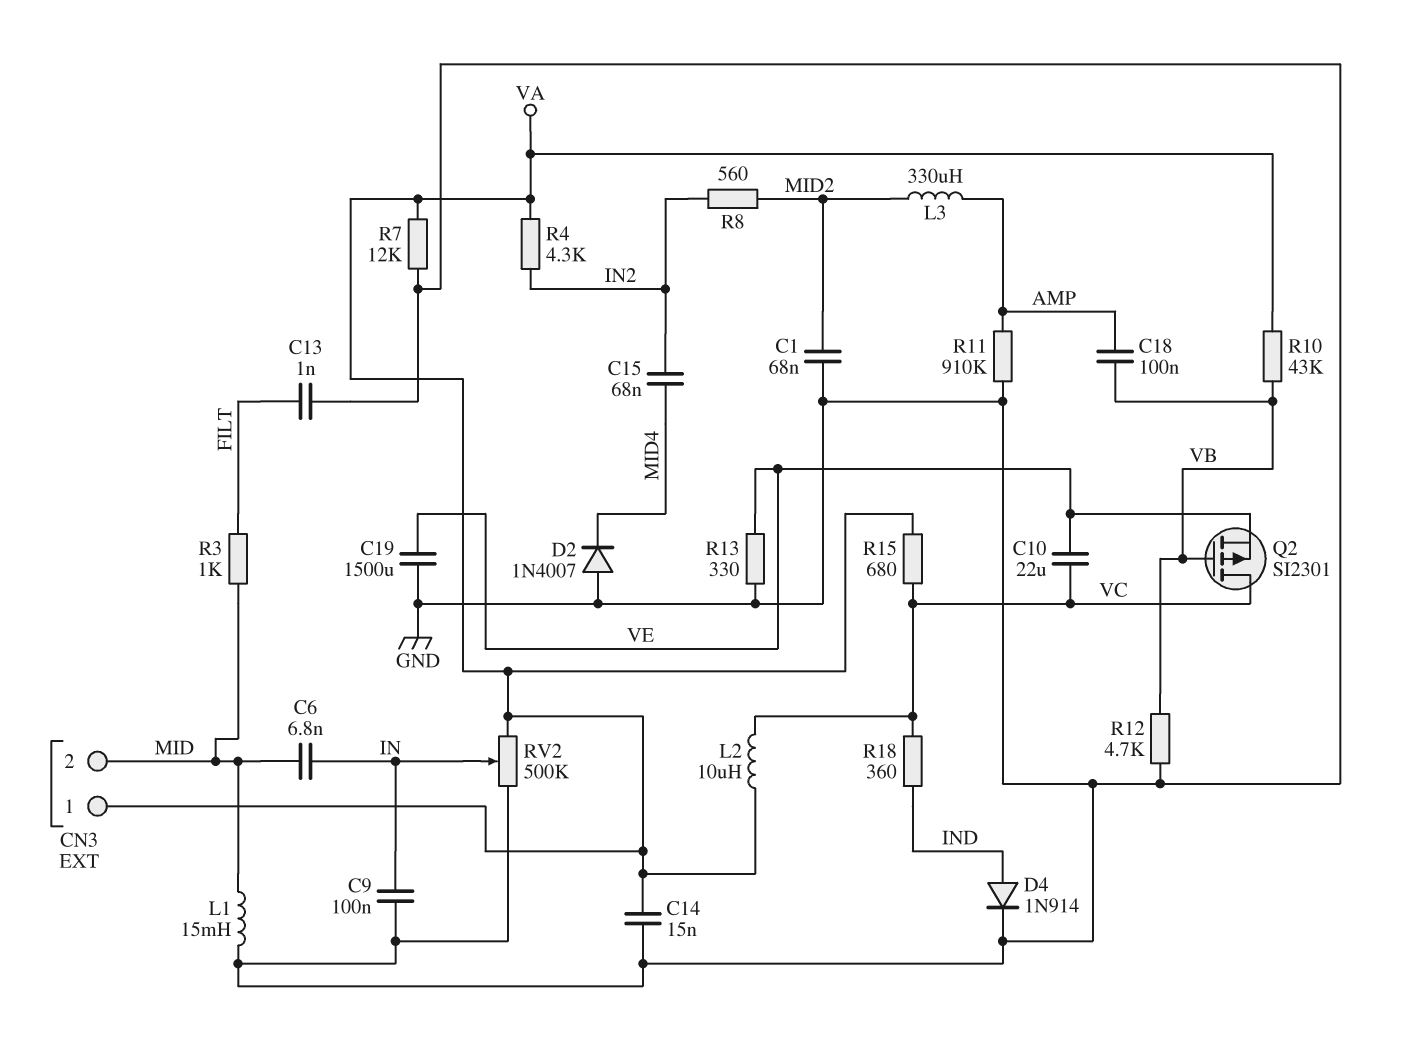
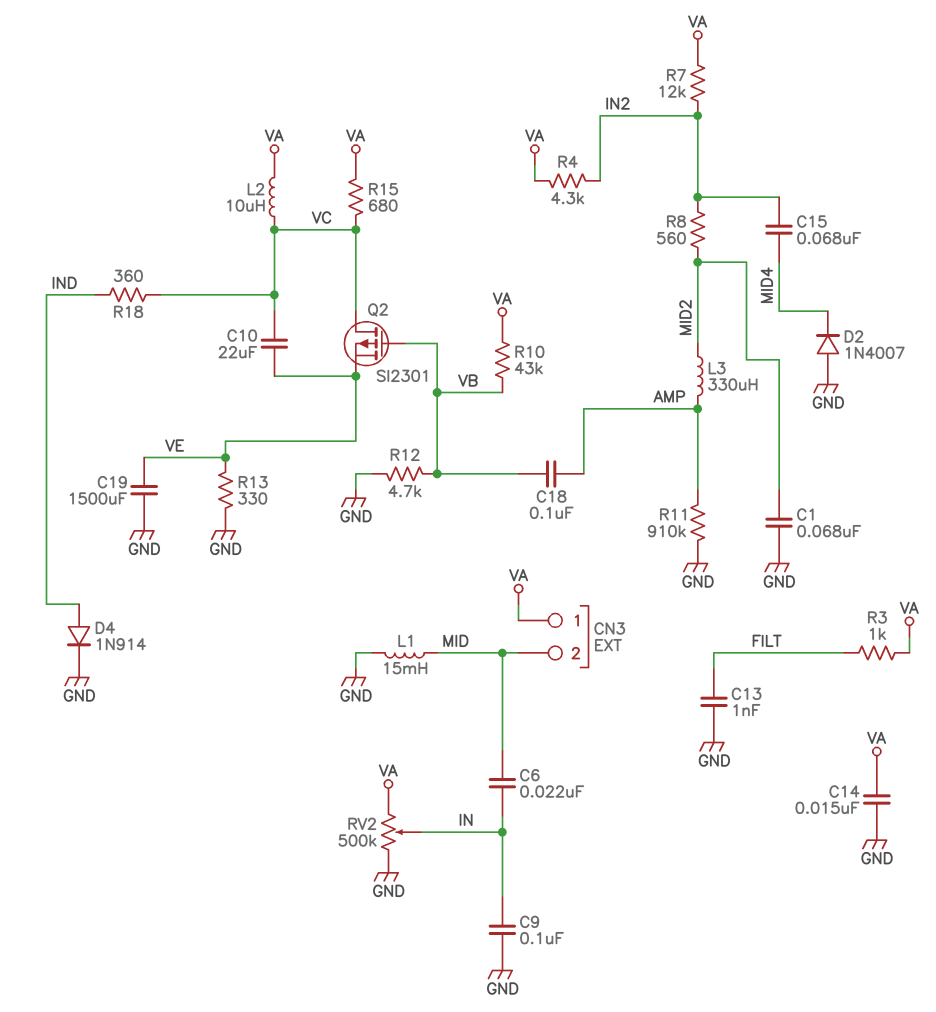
C6: 6.8nF (IN, MID) -> 22nF (IN, MID)
R3: 1k (FILT, MID) -> 1k (FILT, VA)
R7: 12k (GND, VA) -> 12k (IN2, VA)

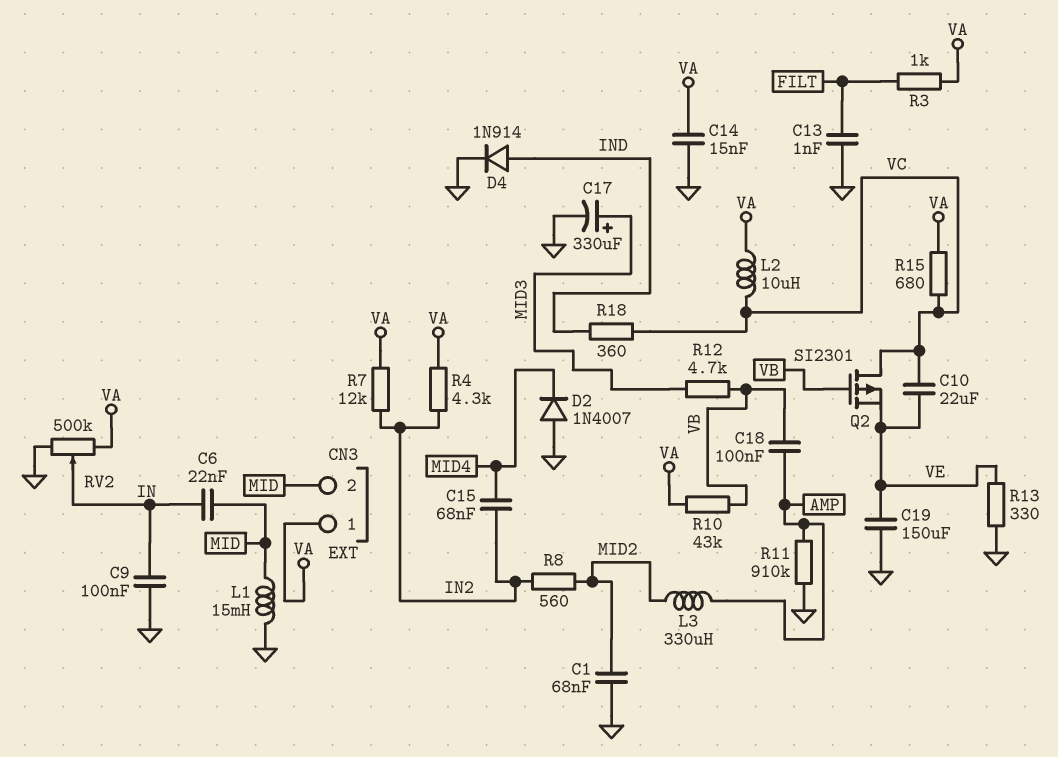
C17: none -> 330uF (plus MID3, minus GND)
C19: 1500uF (GND, VE) -> 150uF (GND, VE)
R12: 4.7k (GND, VB) -> 4.7k (MID3, VB)

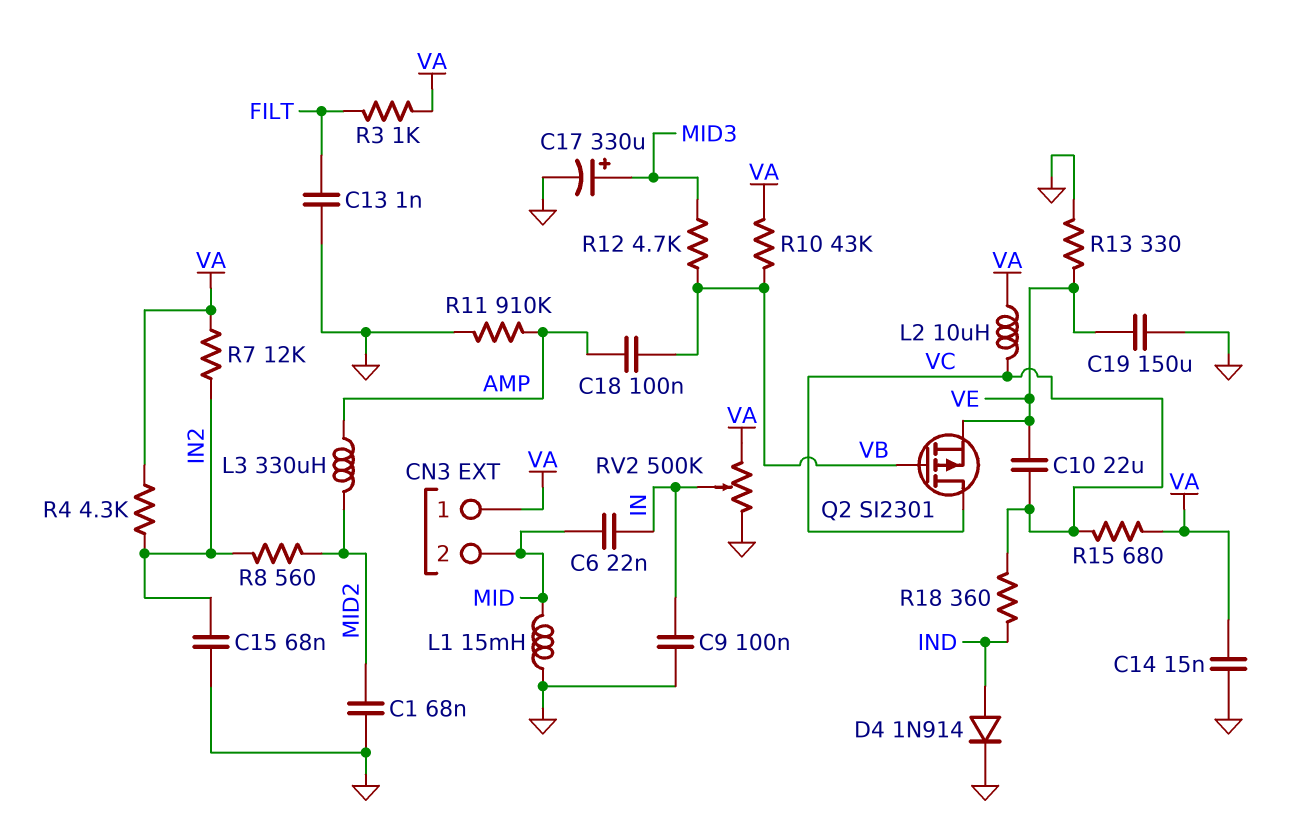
C15: 68nF (IN2, MID4) -> 68nF (GND, IN2)
D2: diode 1N4007 (A GND, K MID4) -> none

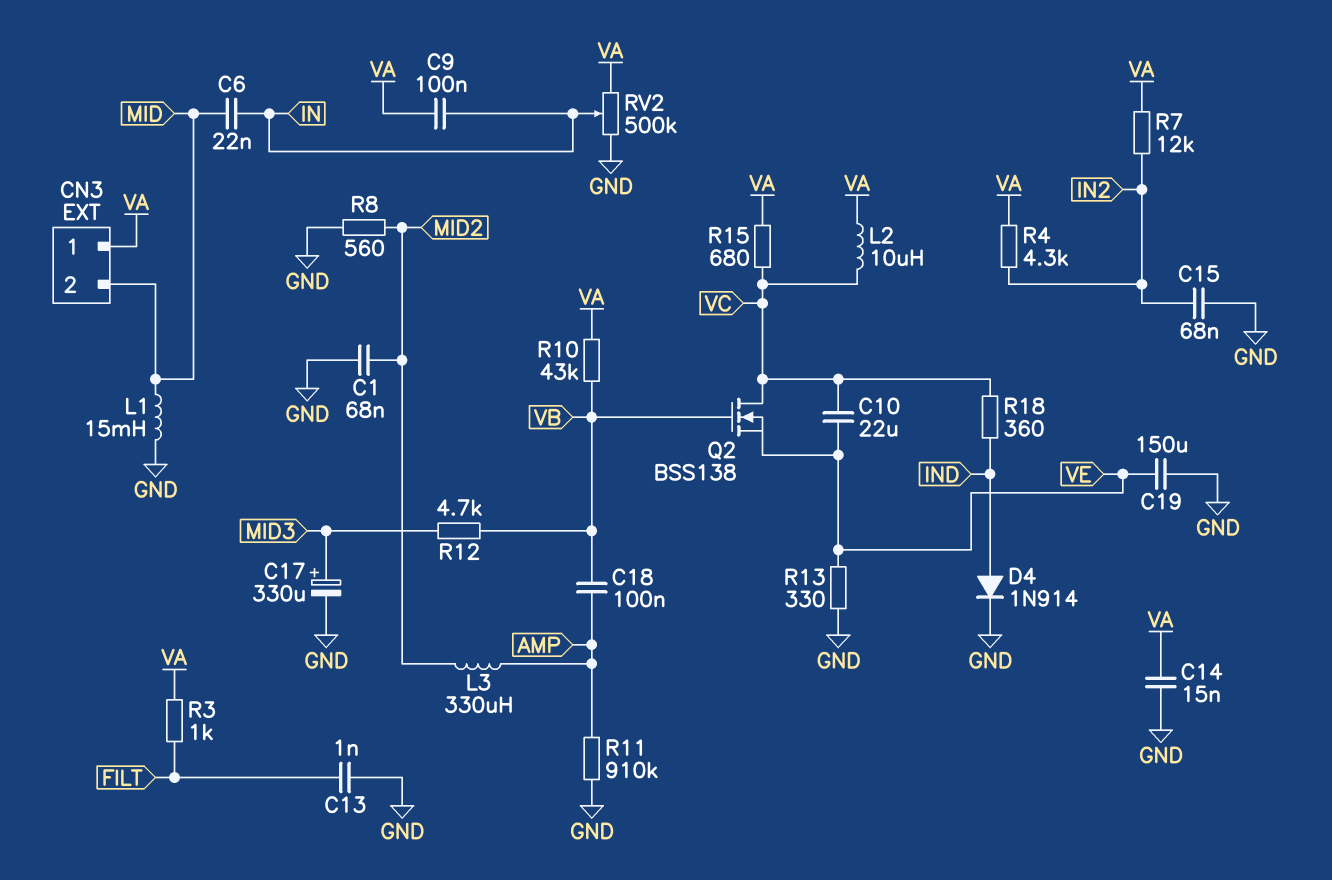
C9: 100nF (GND, IN) -> 100nF (IN, VA)
Q2: PMOS SI2301 (G VB, D VC, S VE) -> NMOS BSS138 (G VB, D VC, S VE)
R8: 560 (IN2, MID2) -> 560 (GND, MID2)

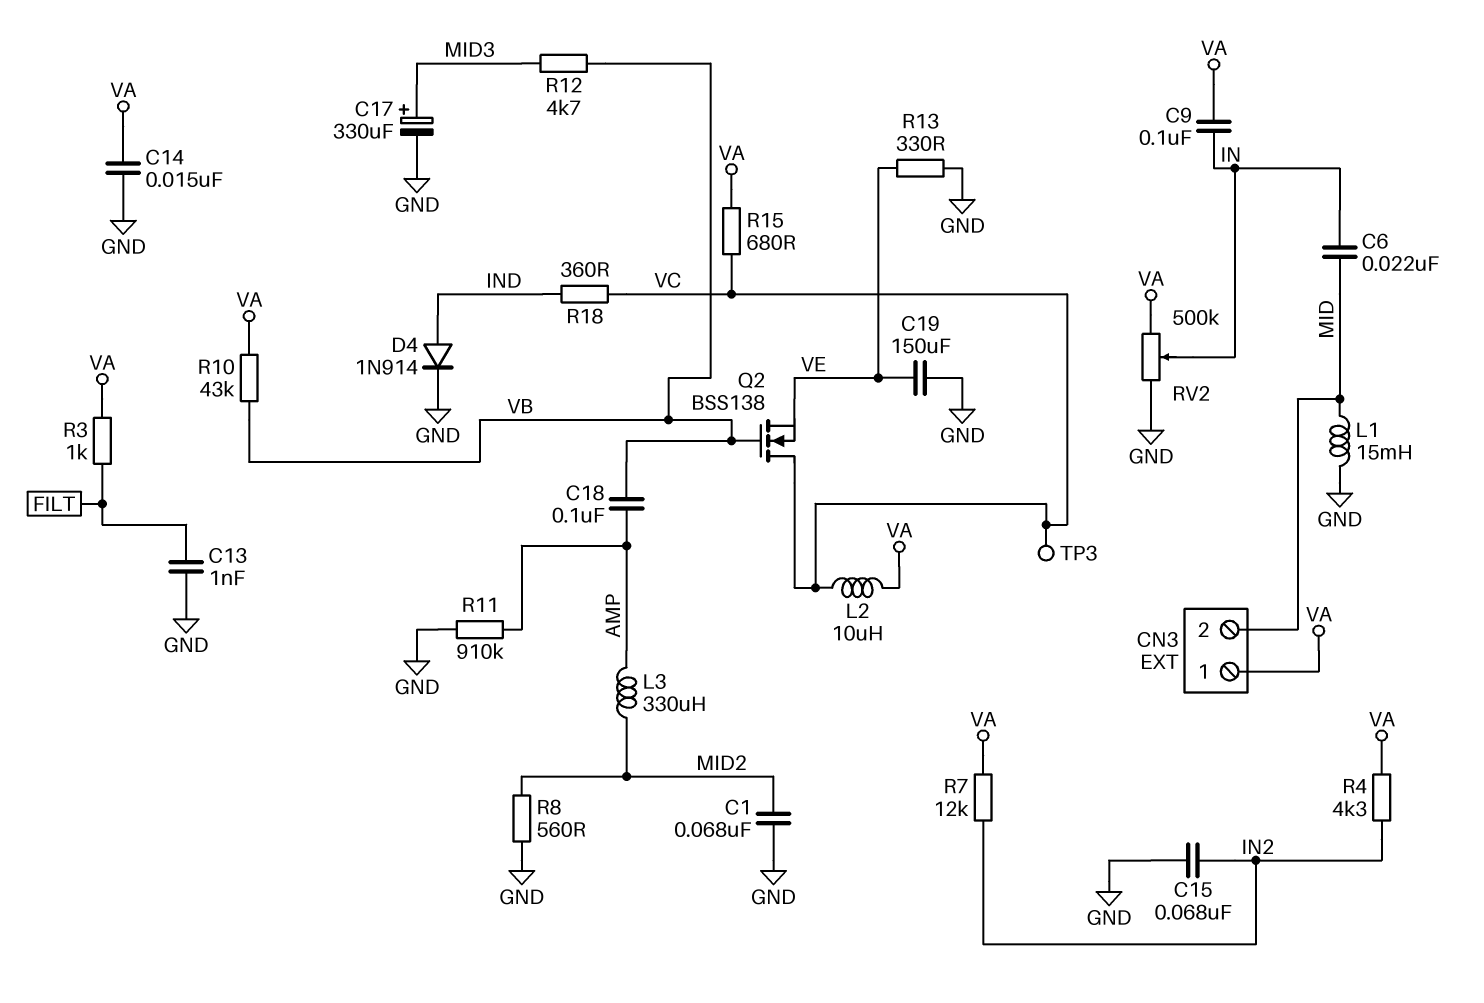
C10: 22uF (VC, VE) -> none
TP3: none -> test point (VC)

